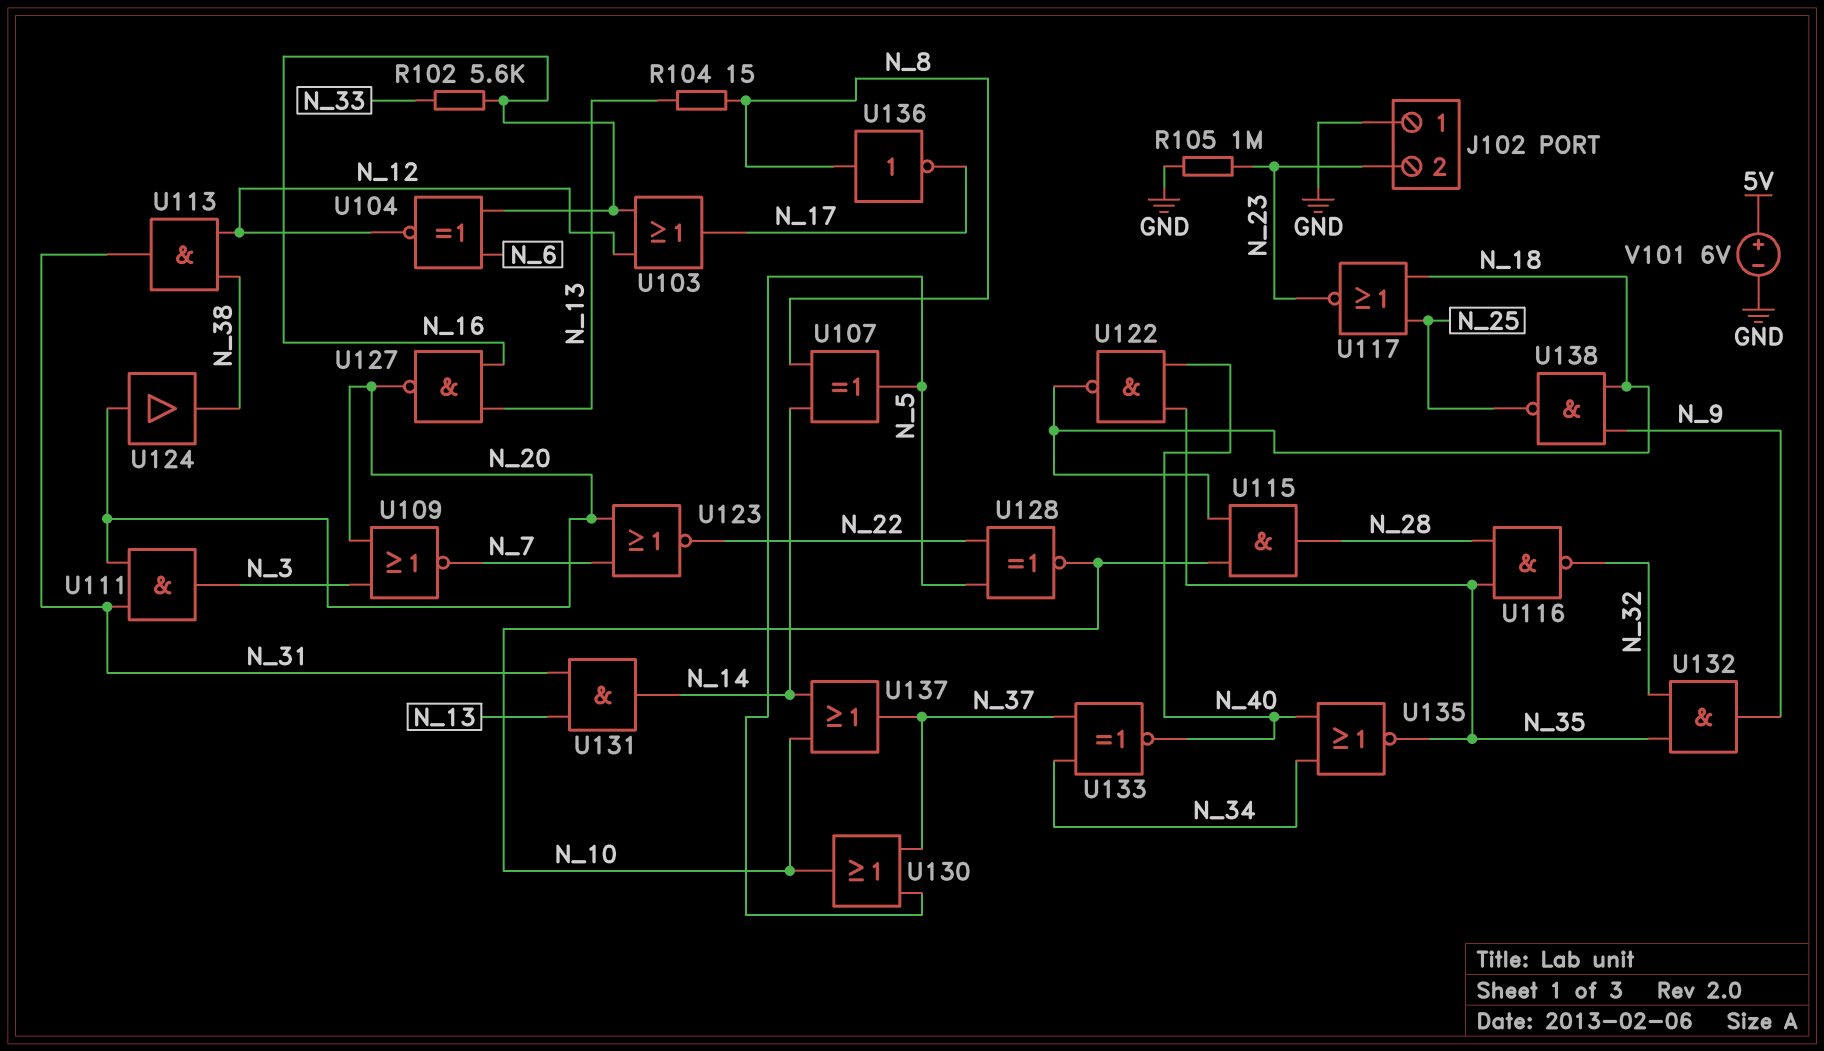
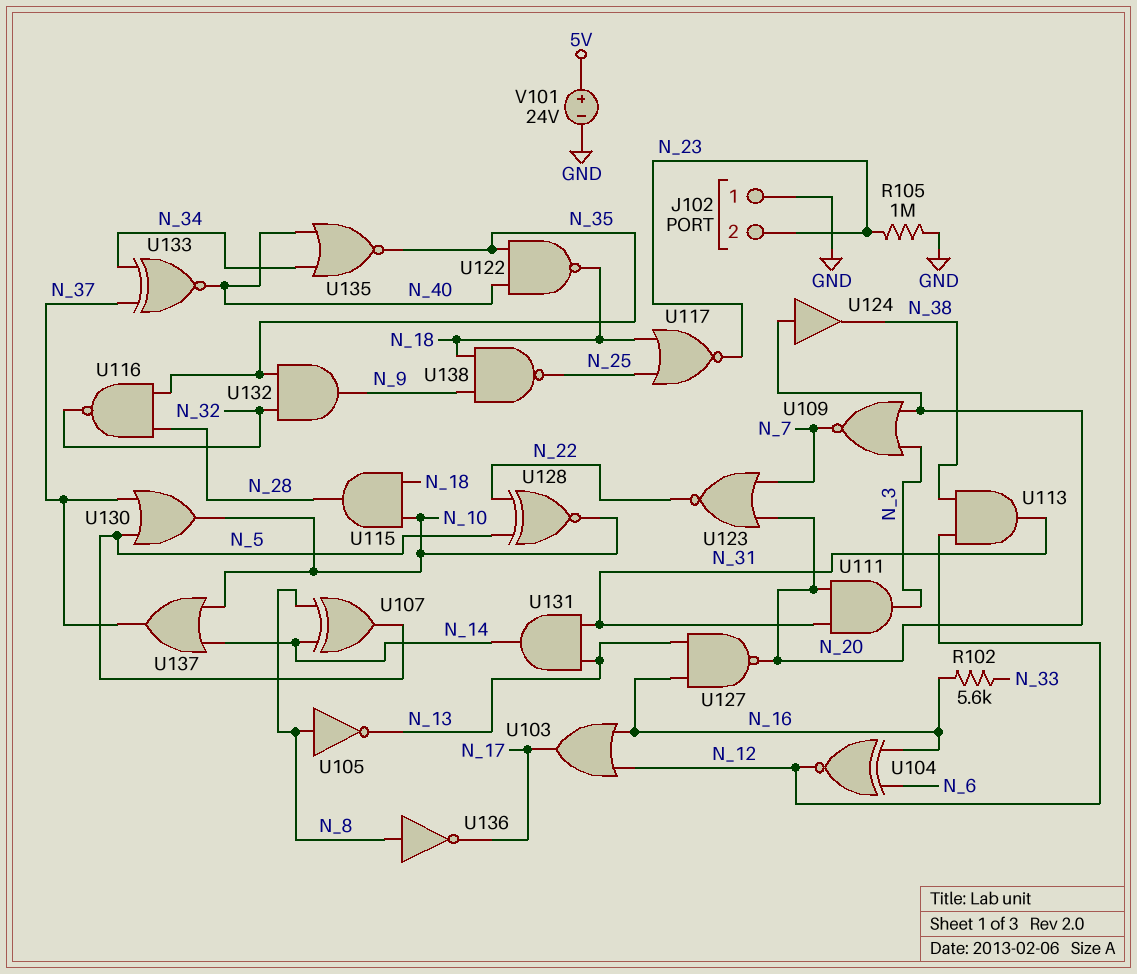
R104: 15 (N_8, N_13) -> none
U105: none -> NOT (in N_8, out N_13)
V101: 6V (plus 5V, minus GND) -> 24V (plus 5V, minus GND)

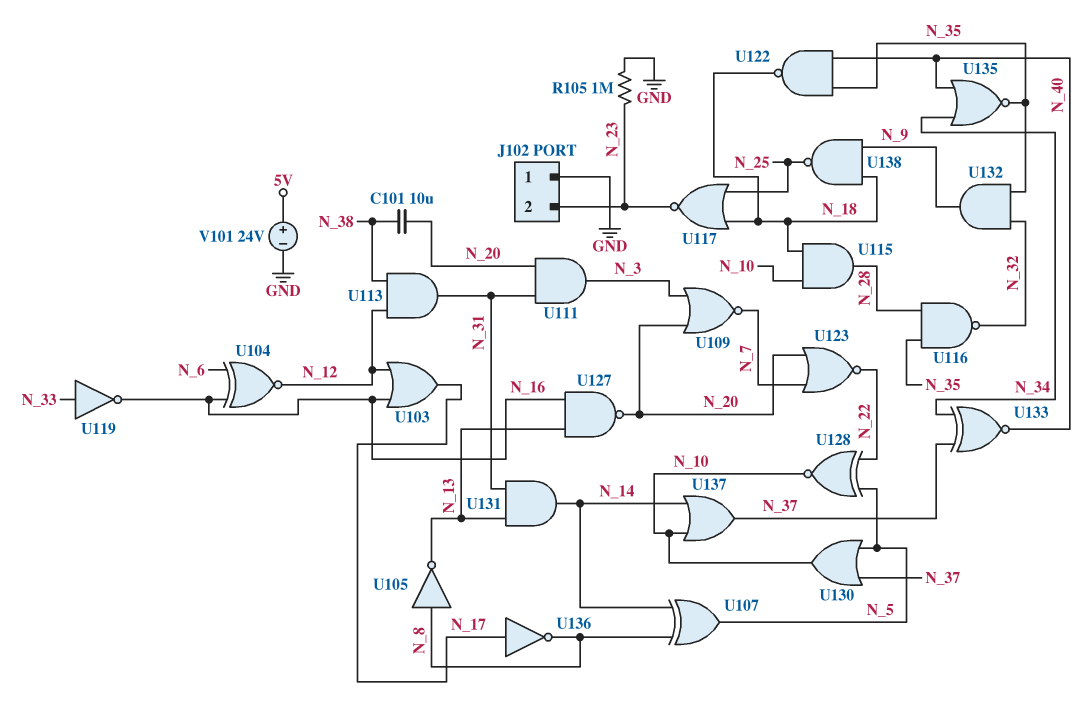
C101: none -> 10uF (N_20, N_38)
R102: 5.6k (N_16, N_33) -> none
U119: none -> NOT (in N_33, out N_16)
U124: buffer (in N_20, out N_38) -> none
U136: NOT (in N_8, out N_17) -> NOT (in N_17, out N_8)

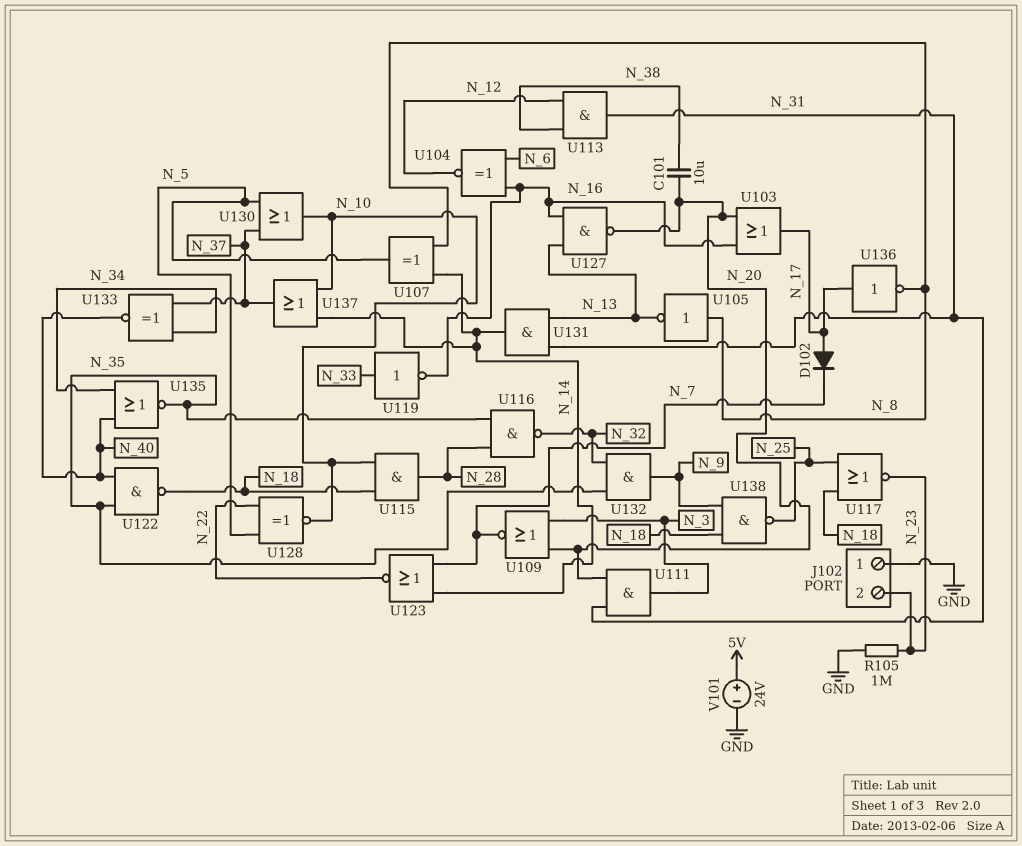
D102: none -> diode (A N_17, K N_7)
U103: OR (in N_12, in N_16, out N_17) -> OR (in N_16, in N_20, out N_17)
U123: NOR (in N_7, in N_20, out N_22) -> NOR (in N_7, in N_14, out N_22)

